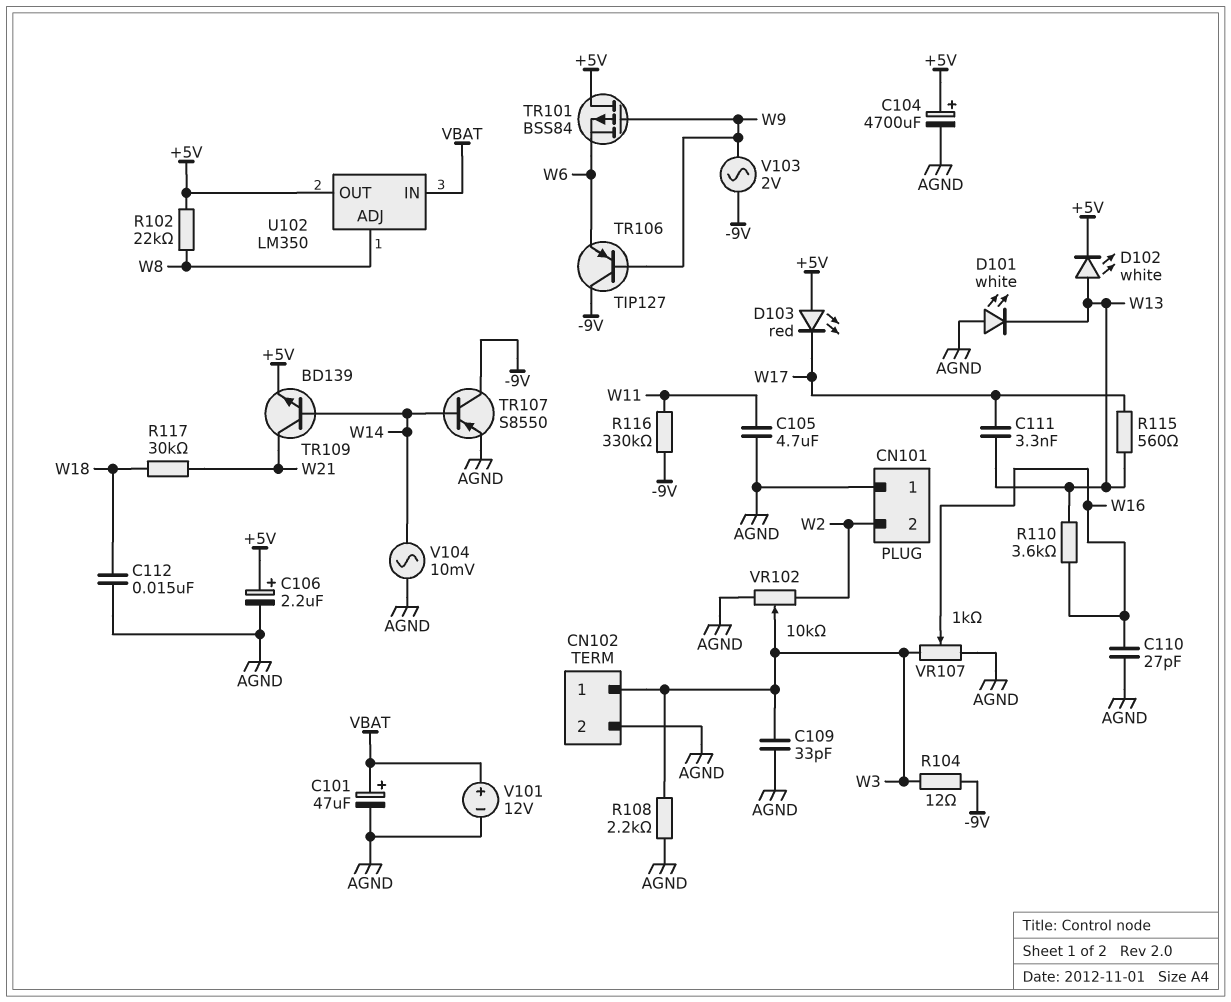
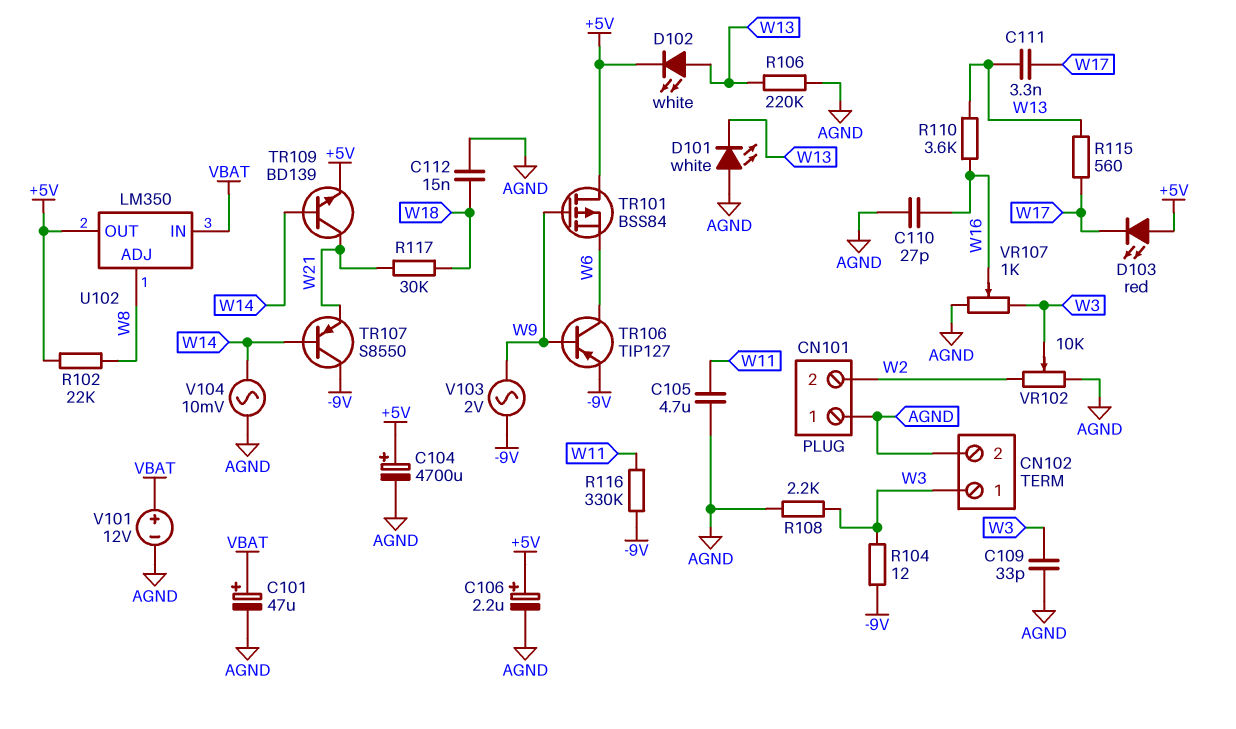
R106: none -> 220k (AGND, W13)
TR106: PNP TIP127 (B W9, C -9V, E W6) -> PNP TIP127 (B W9, C W6, E -9V)
TR107: PNP S8550 (B W14, C -9V, E AGND) -> PNP S8550 (B W14, C -9V, E W21)

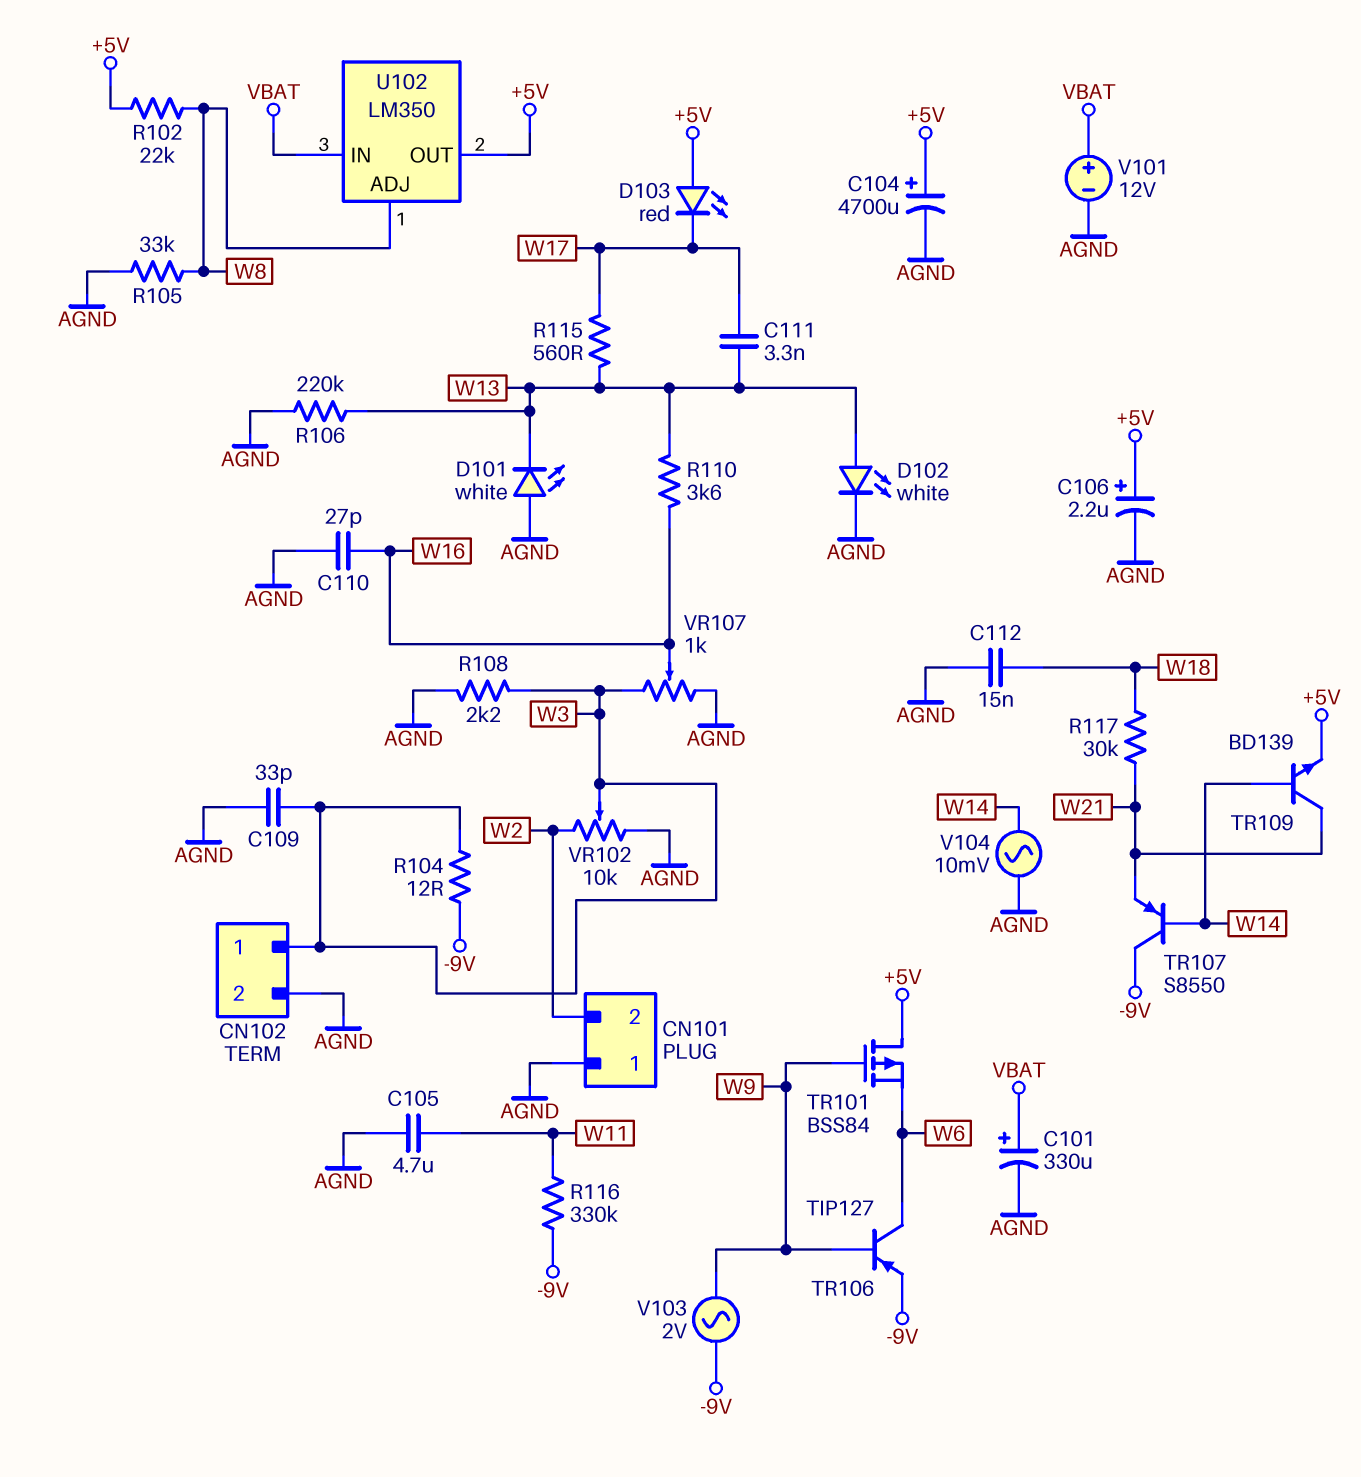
C101: 47uF (plus VBAT, minus AGND) -> 330uF (plus VBAT, minus AGND)
D102: LED white (A W13, K +5V) -> LED white (A W13, K AGND)
R105: none -> 33k (AGND, W8)

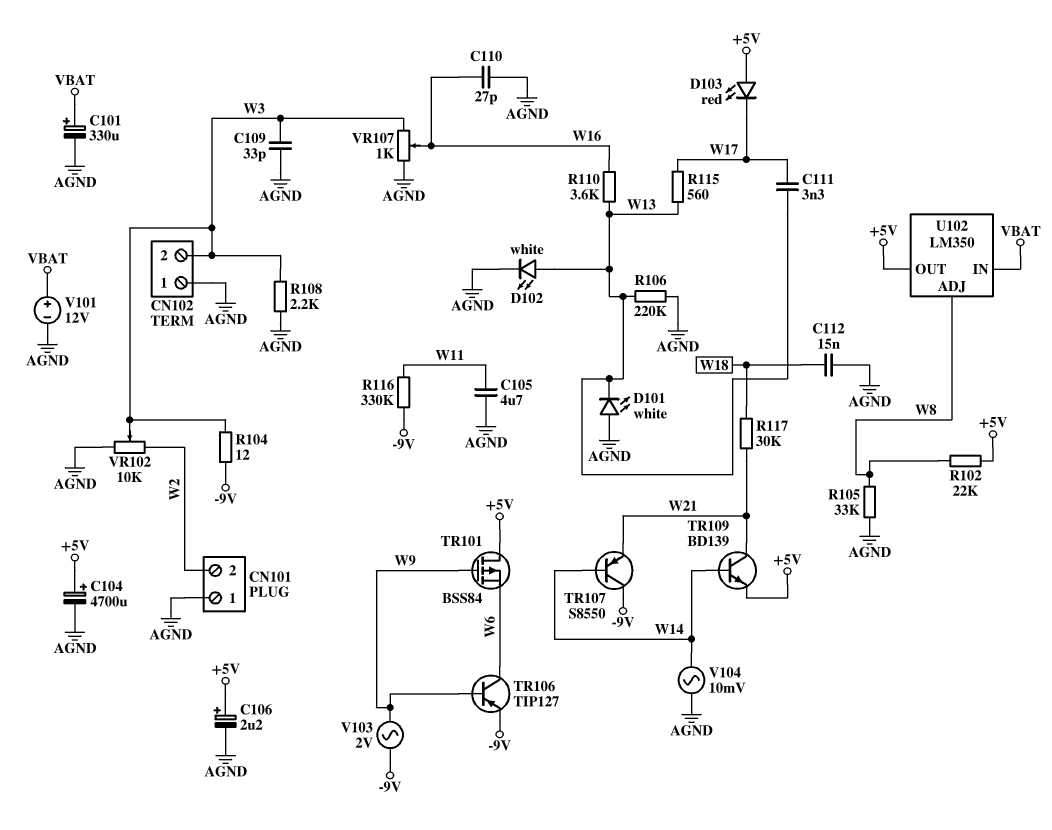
CN102 pin 1: W3 -> AGND
CN102 pin 2: AGND -> W3

